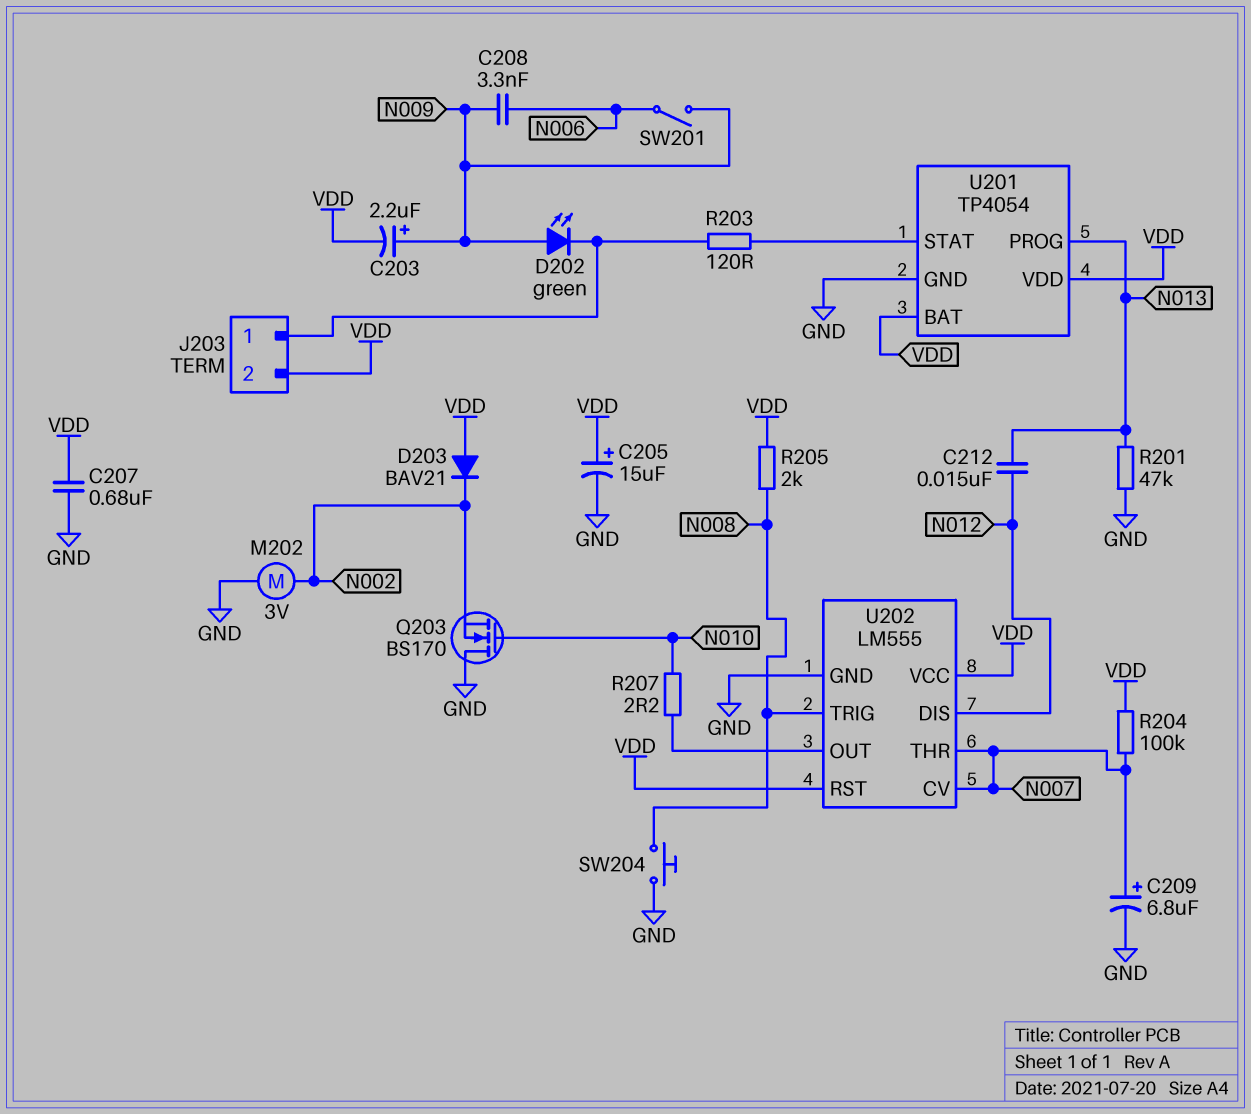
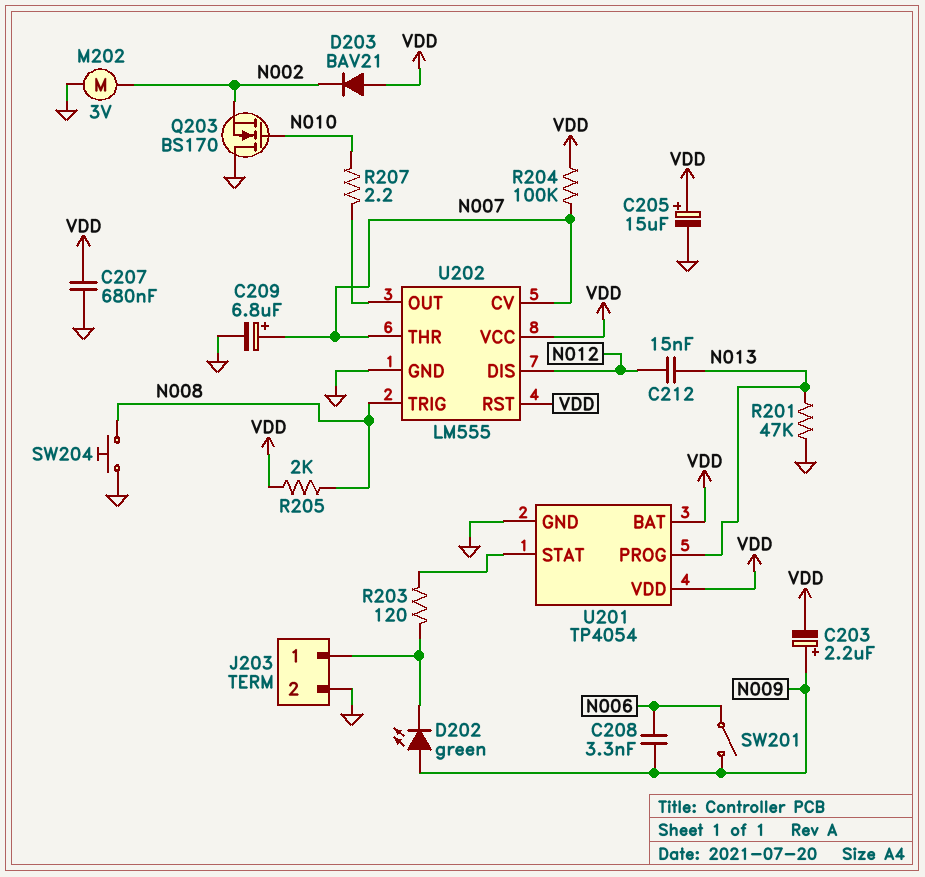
J203 pin 2: VDD -> GND

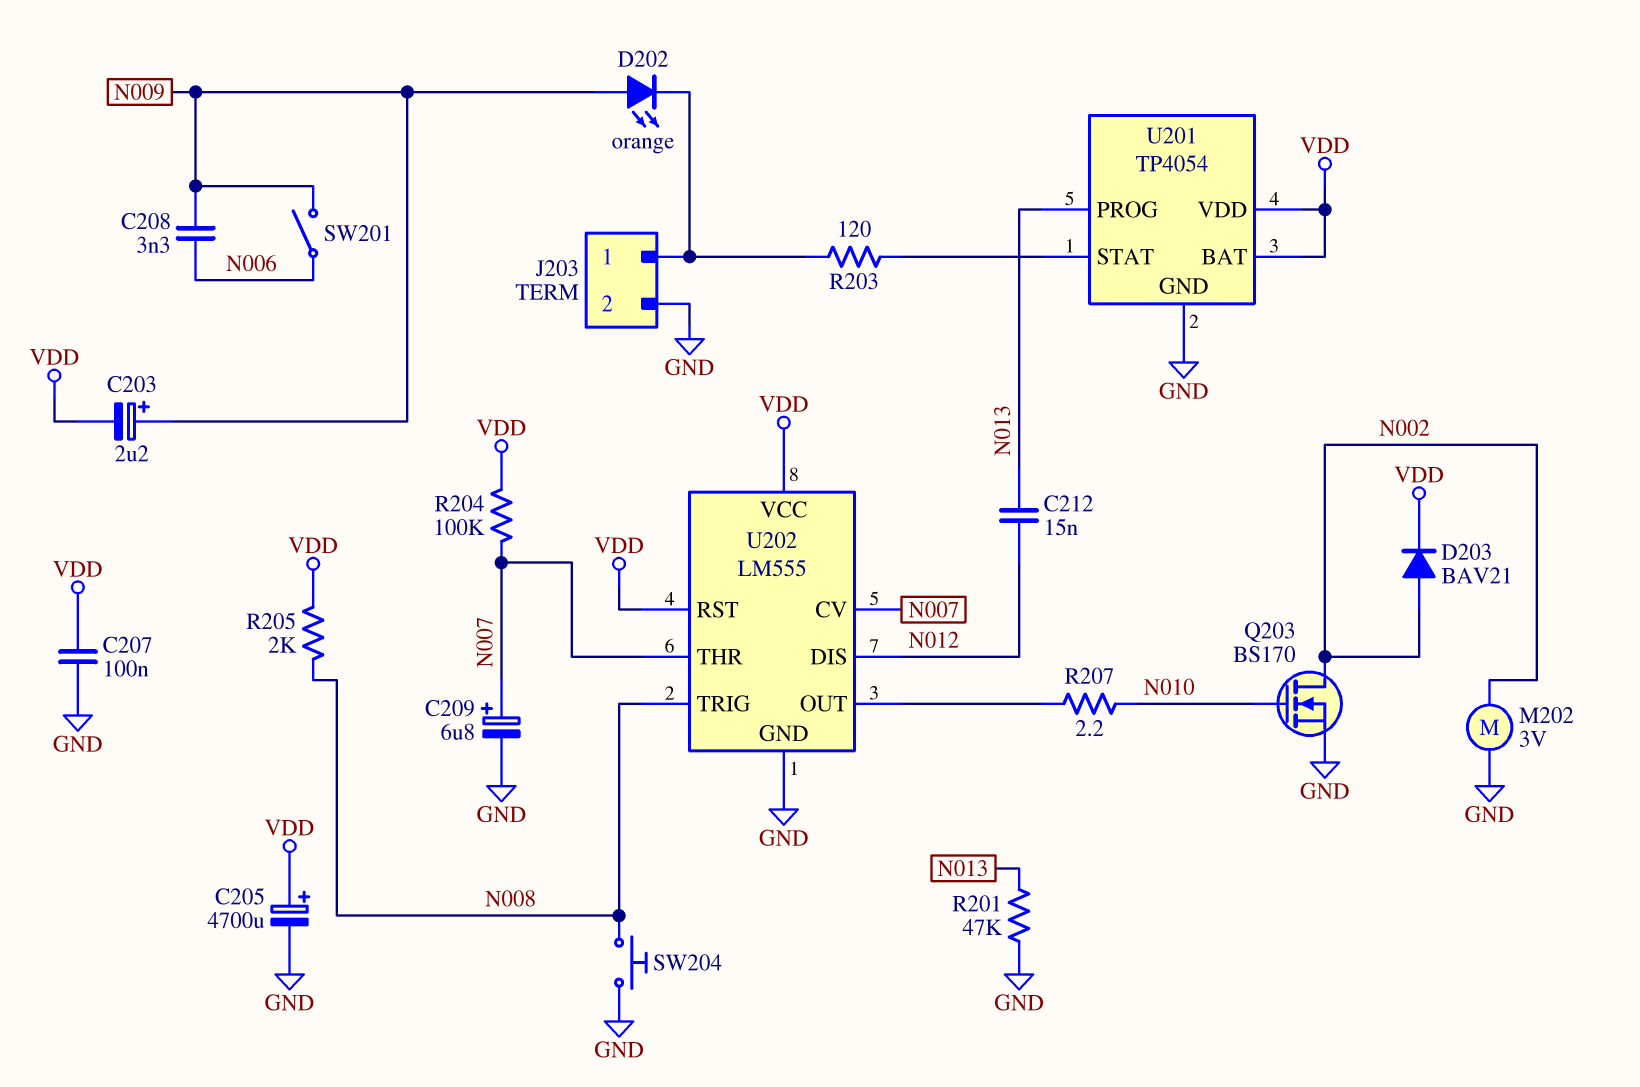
C205: 15uF (plus VDD, minus GND) -> 4700uF (plus VDD, minus GND)
C207: 680nF (GND, VDD) -> 100nF (GND, VDD)
D202: LED green (A N009, K J203/1) -> LED orange (A N009, K J203/1)
D203: diode BAV21 (A VDD, K N002) -> diode BAV21 (A N002, K VDD)
Q203: NMOS BS170 (G N010, D GND, S N002) -> NMOS BS170 (G N010, D N002, S GND)

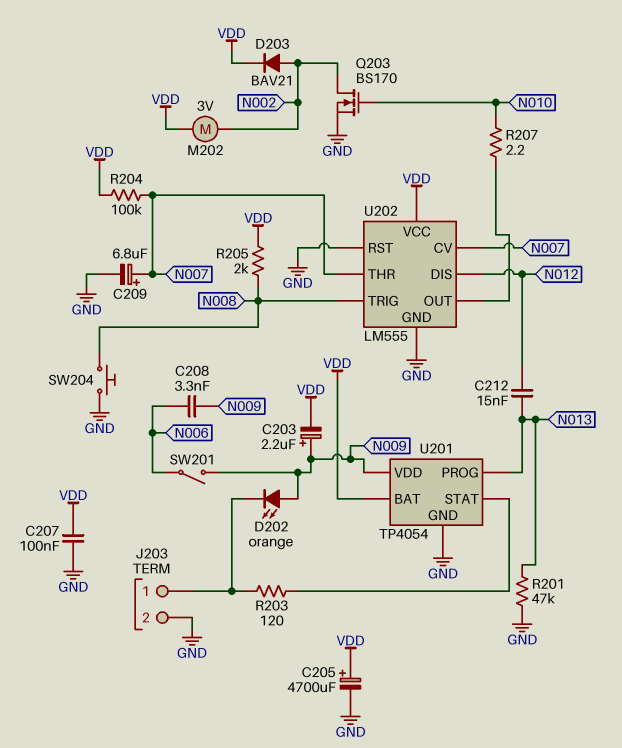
M202: motor 3V (GND, N002) -> motor 3V (N002, VDD)
U201 pin VDD: VDD -> N009
U202 pin RST: VDD -> GND

